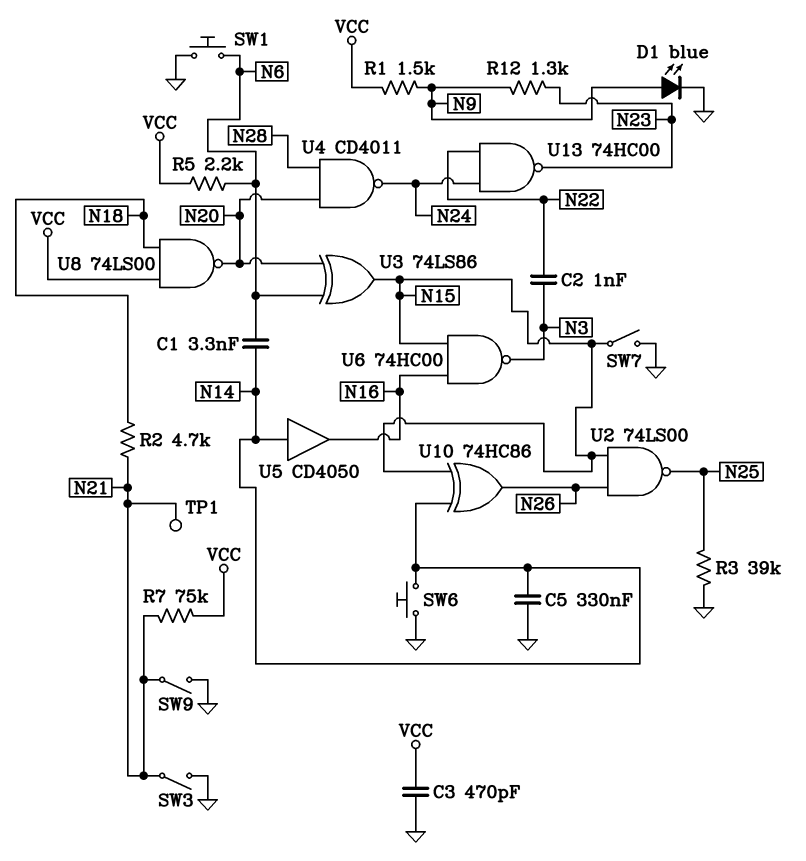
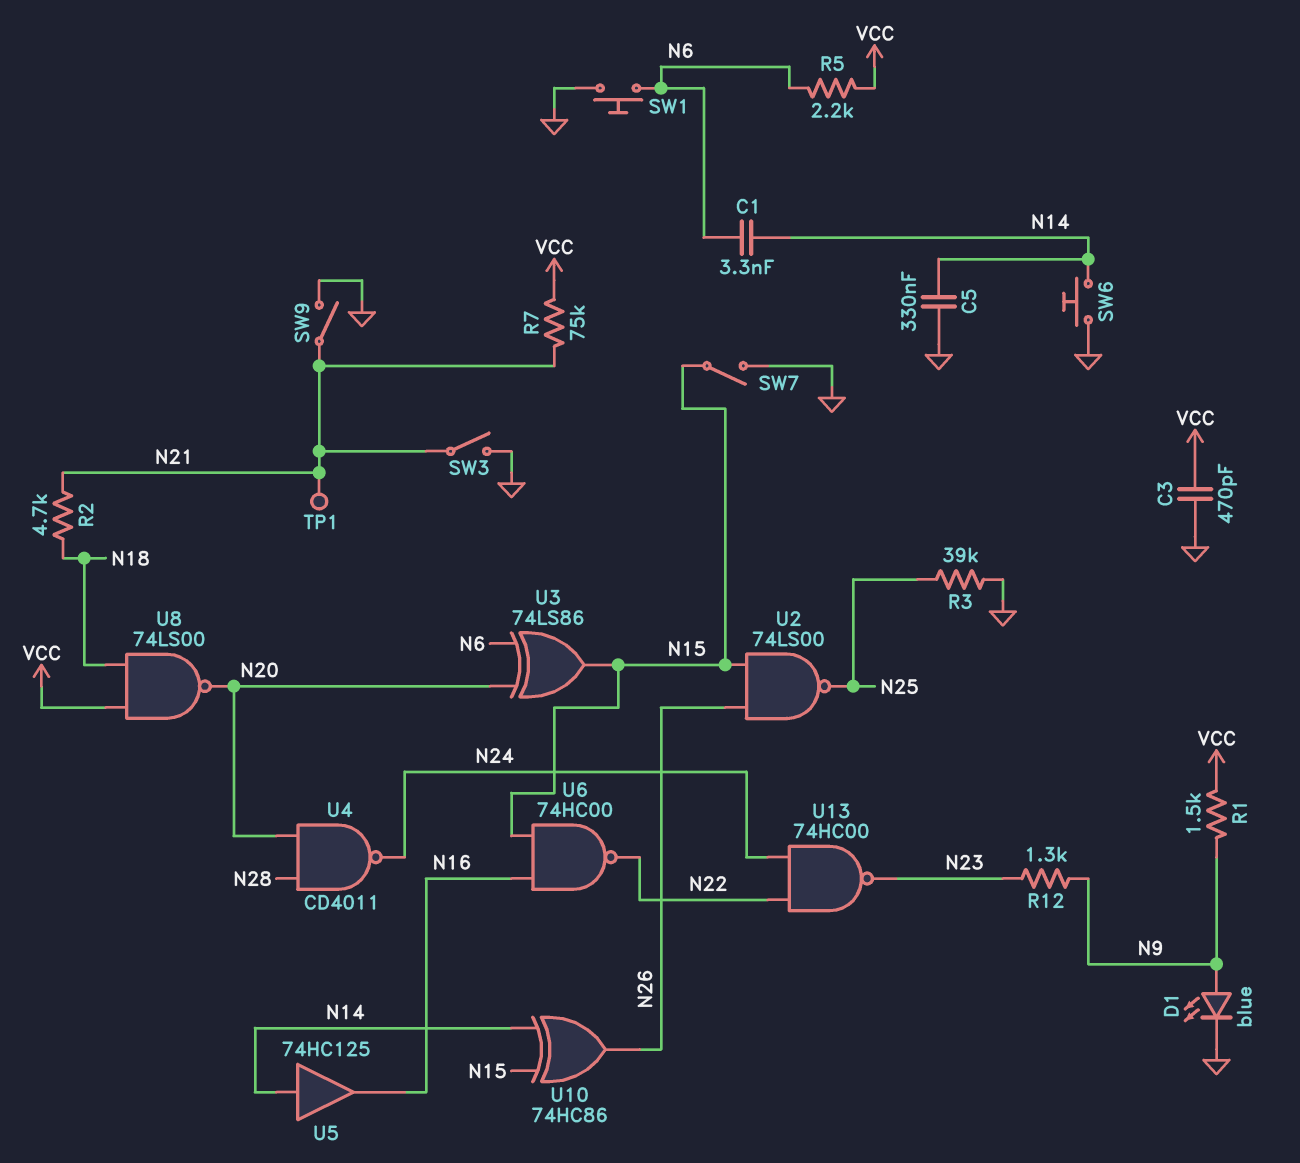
C2: 1nF (N3, N22) -> none
U5: buffer CD4050 (in N14, out N16) -> buffer 74HC125 (in N14, out N16)
U6: NAND 74HC00 (in N15, in N16, out N3) -> NAND 74HC00 (in N15, in N16, out N22)

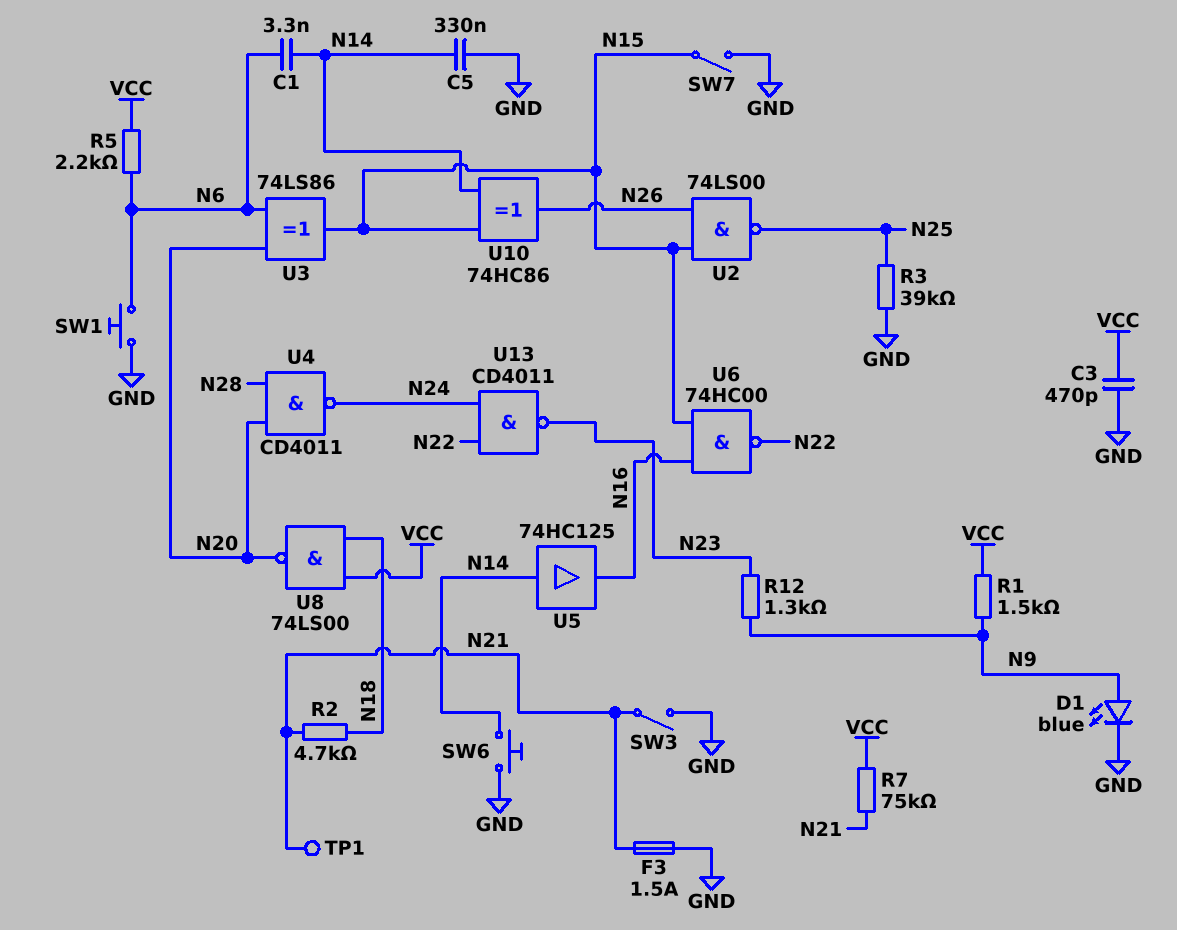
F3: none -> 1.5A (GND, N21)
SW9: switch (GND, N21) -> none
U13: NAND 74HC00 (in N22, in N24, out N23) -> NAND CD4011 (in N22, in N24, out N23)

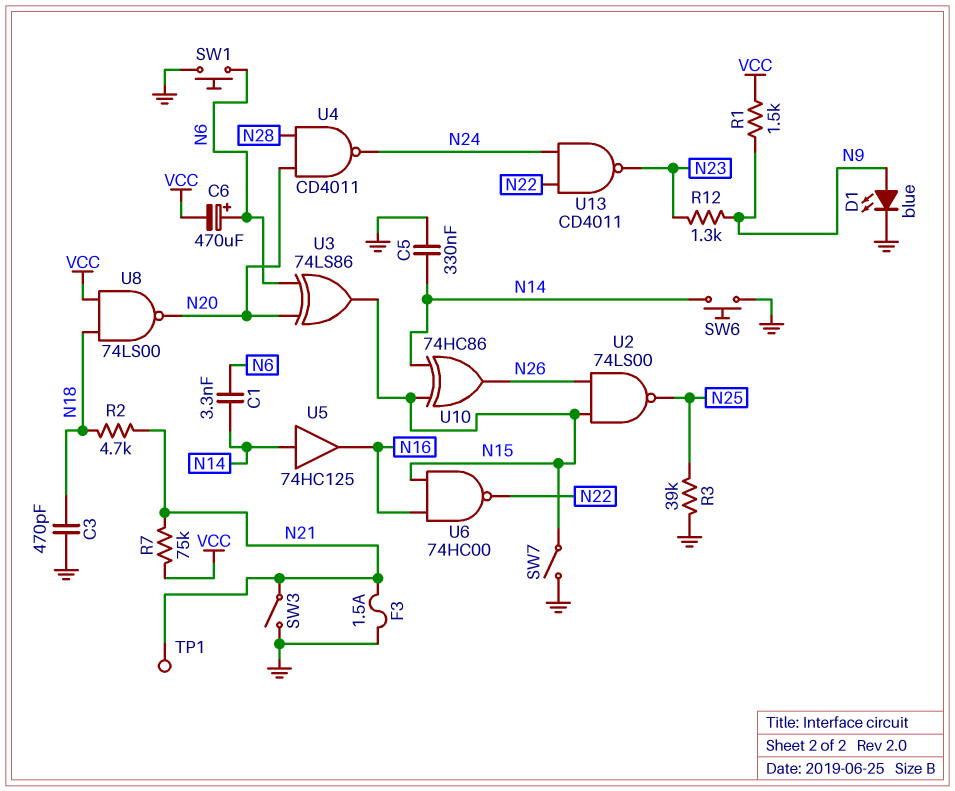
C3: 470pF (GND, VCC) -> 470pF (GND, N18)
C6: none -> 470uF (plus N6, minus VCC)
R5: 2.2k (N6, VCC) -> none

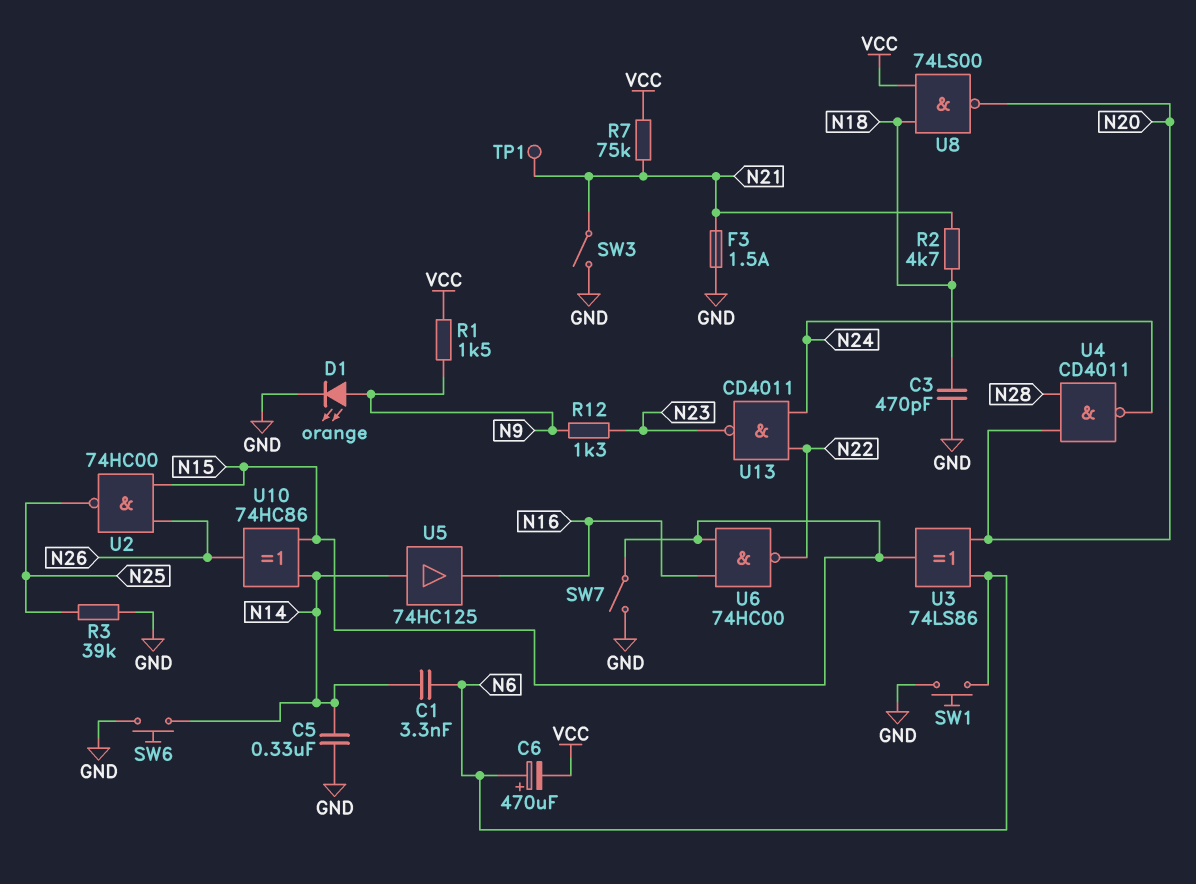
D1: LED blue (A N9, K GND) -> LED orange (A N9, K GND)
U2: NAND 74LS00 (in N15, in N26, out N25) -> NAND 74HC00 (in N15, in N26, out N25)

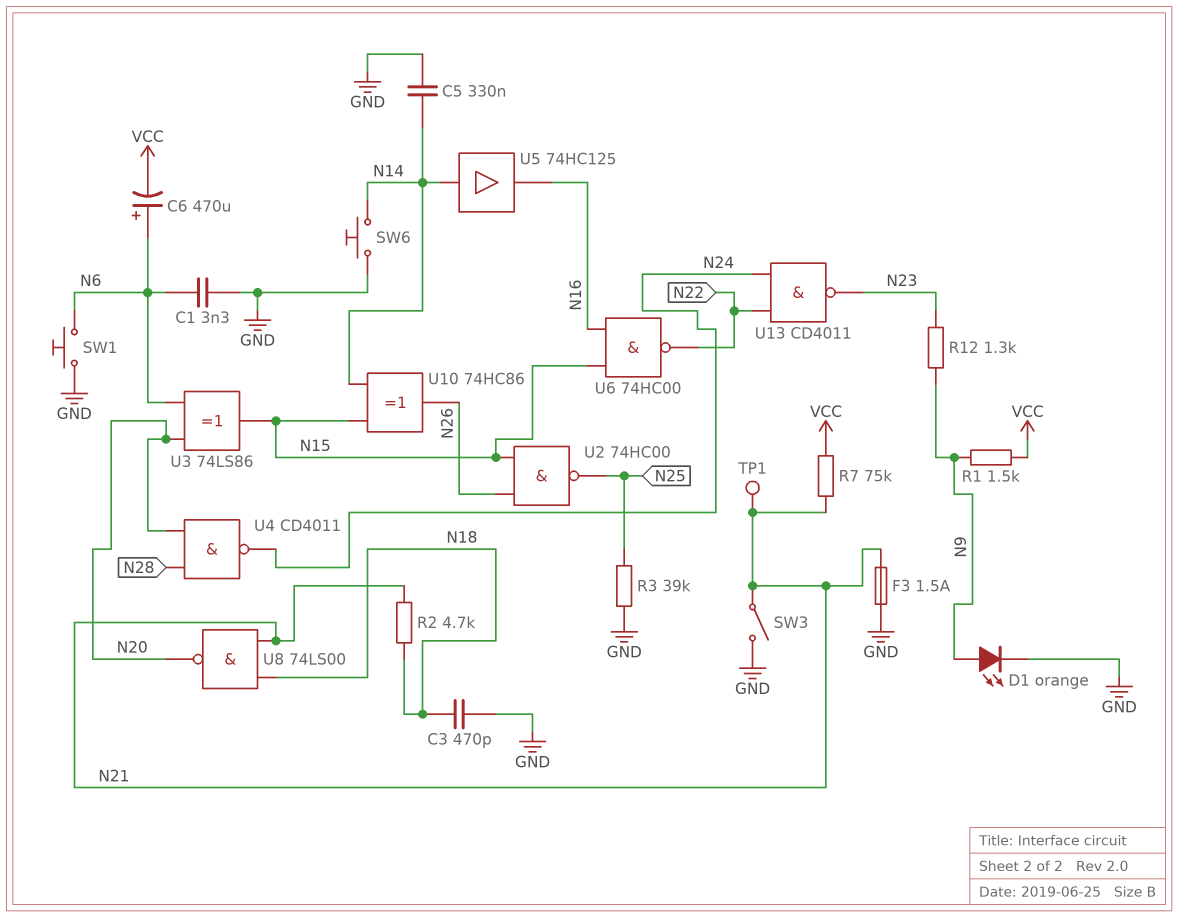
C1: 3.3nF (N6, N14) -> 3.3nF (GND, N6)
SW7: switch (GND, N15) -> none
U8: NAND 74LS00 (in N18, in VCC, out N20) -> NAND 74LS00 (in N18, in N21, out N20)

